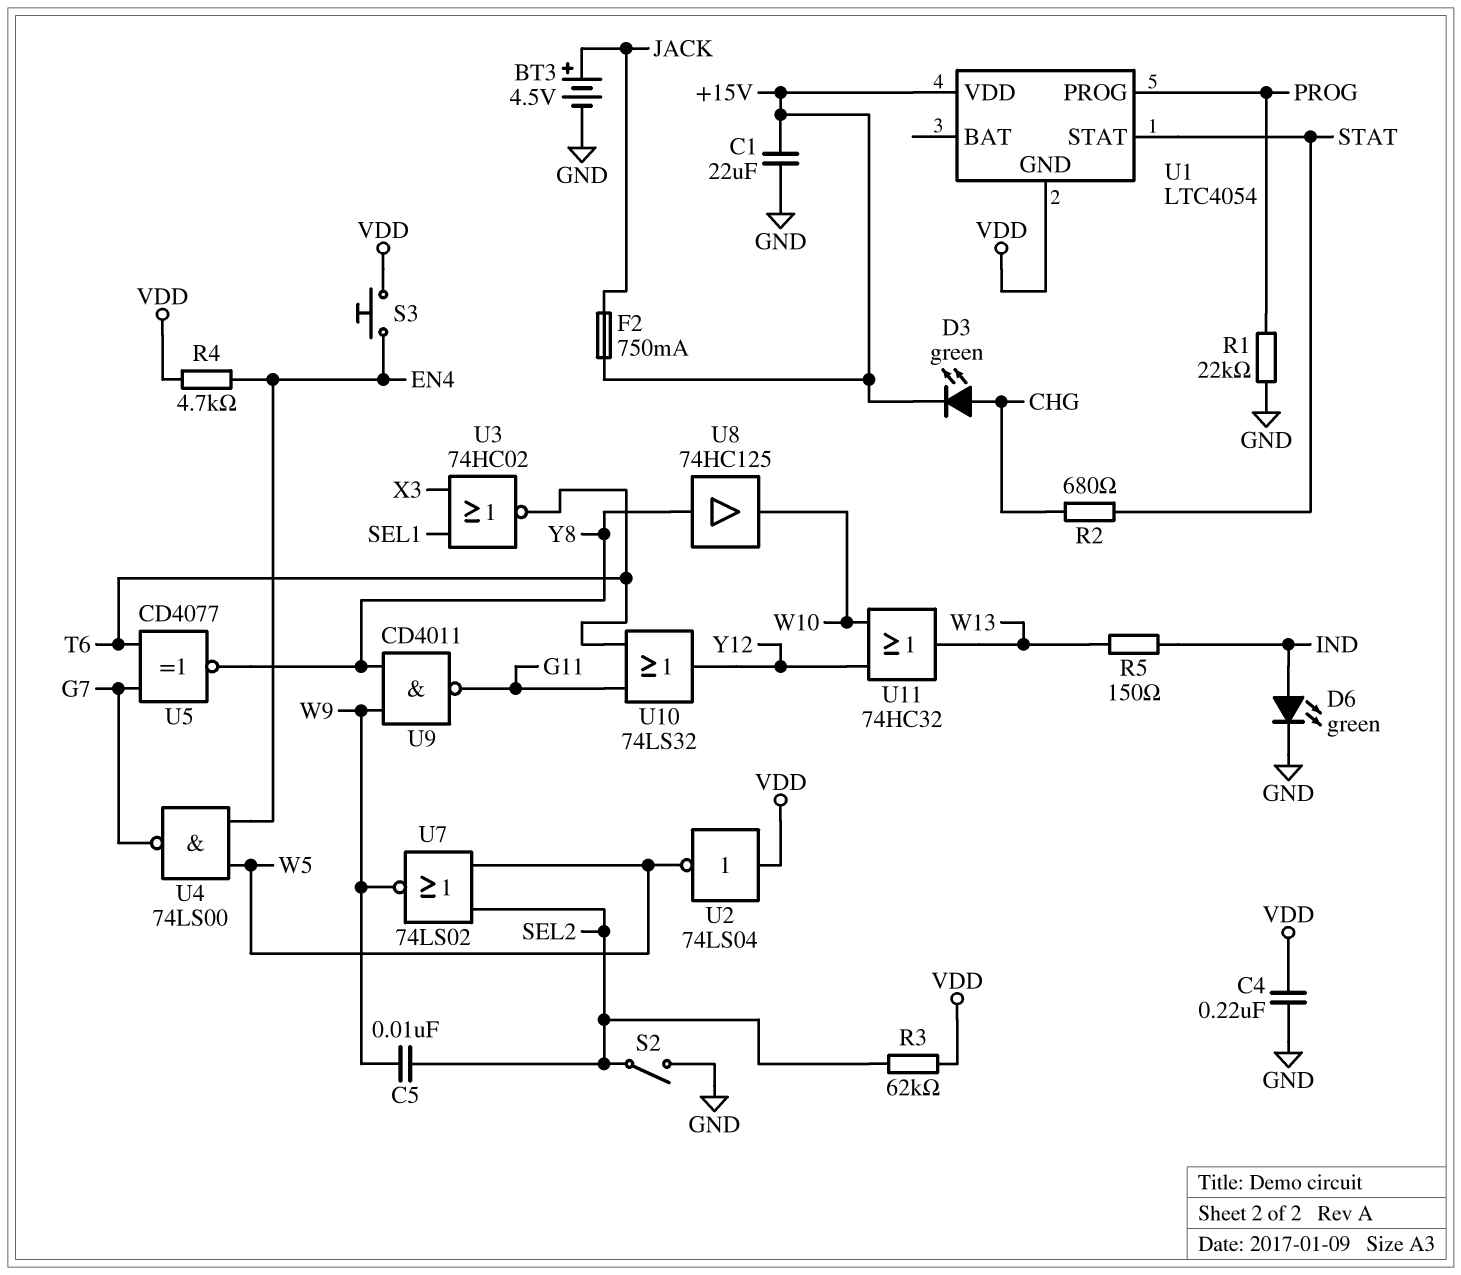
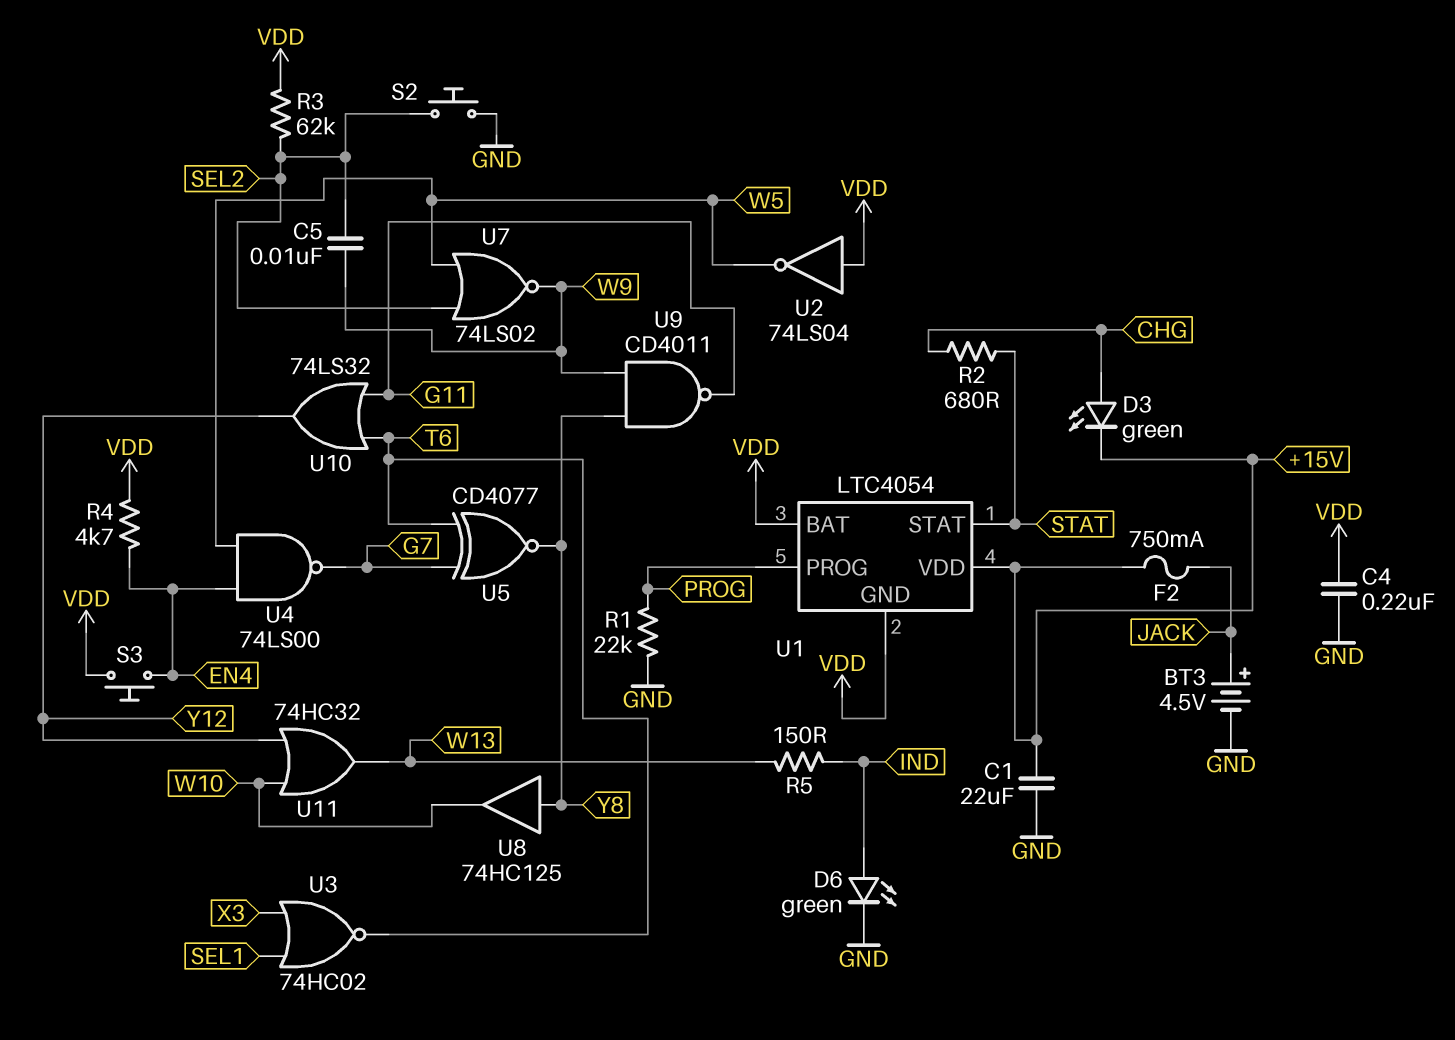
S2: switch (GND, SEL2) -> button (GND, SEL2)
U1 pin BAT: none -> VDD

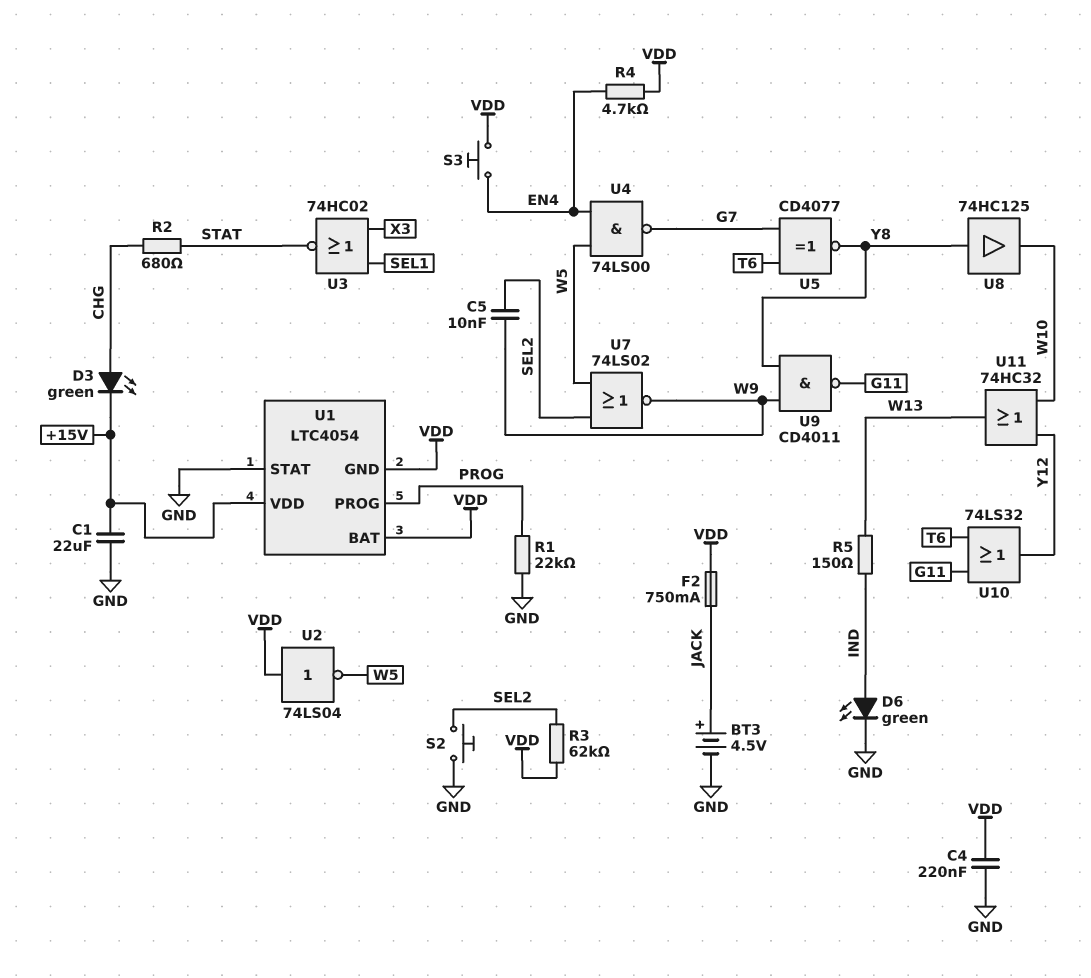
F2: 750mA (+15V, JACK) -> 750mA (JACK, VDD)
U1 pin STAT: STAT -> GND
U3: NOR 74HC02 (in SEL1, in X3, out T6) -> NOR 74HC02 (in SEL1, in X3, out STAT)

